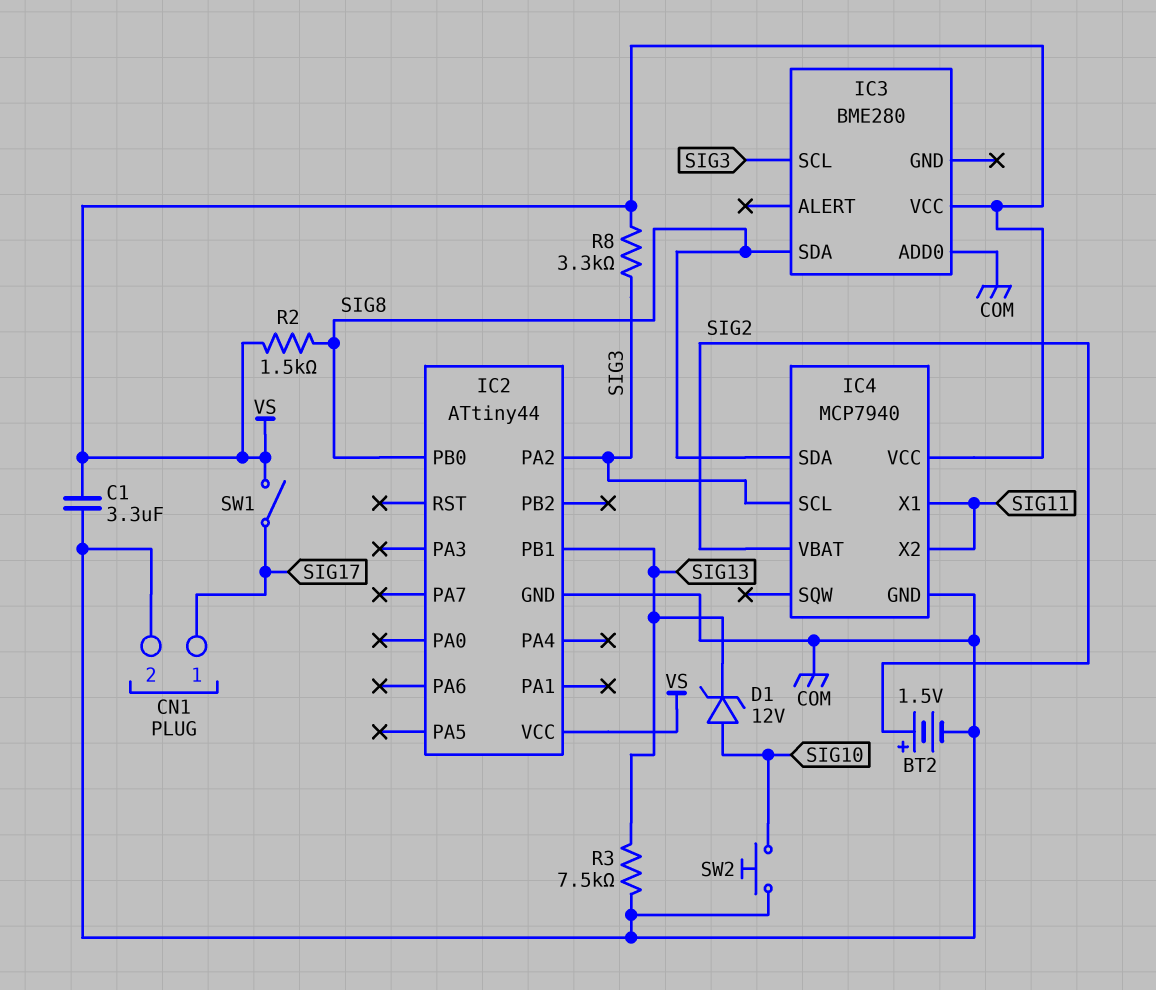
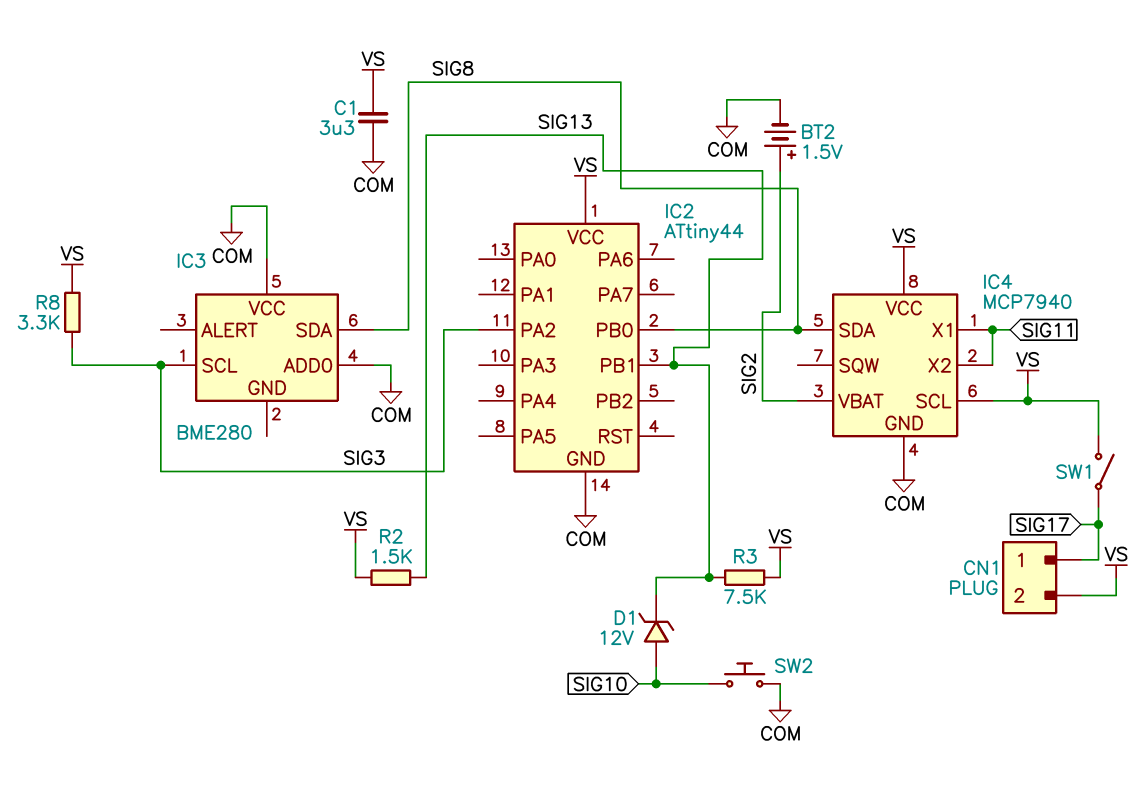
CN1 pin 2: COM -> VS
IC3 pin VCC: VS -> COM
IC4 pin SCL: SIG3 -> VS
R2: 1.5k (SIG8, VS) -> 1.5k (SIG13, VS)
R3: 7.5k (COM, SIG13) -> 7.5k (SIG13, VS)

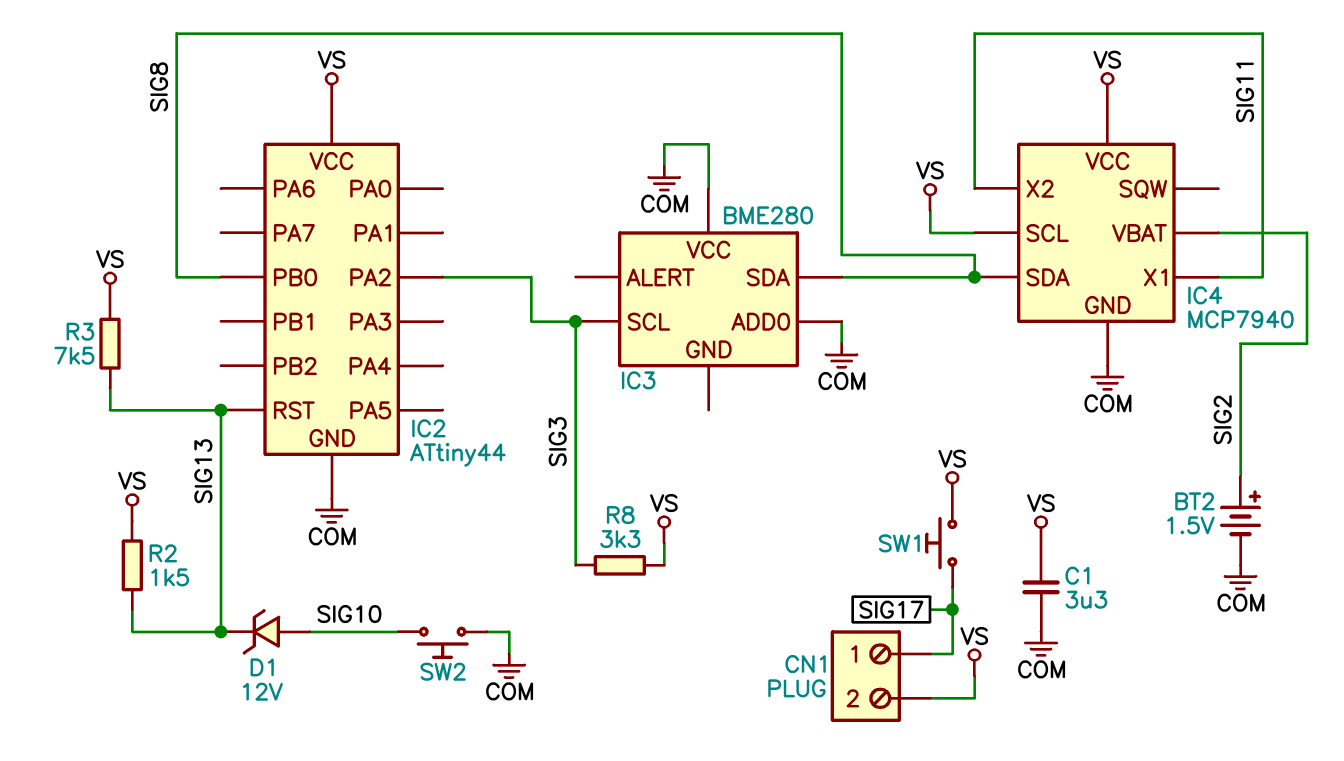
IC2 pin PB1: SIG13 -> none
IC2 pin RST: none -> SIG13
SW1: switch (SIG17, VS) -> button (SIG17, VS)

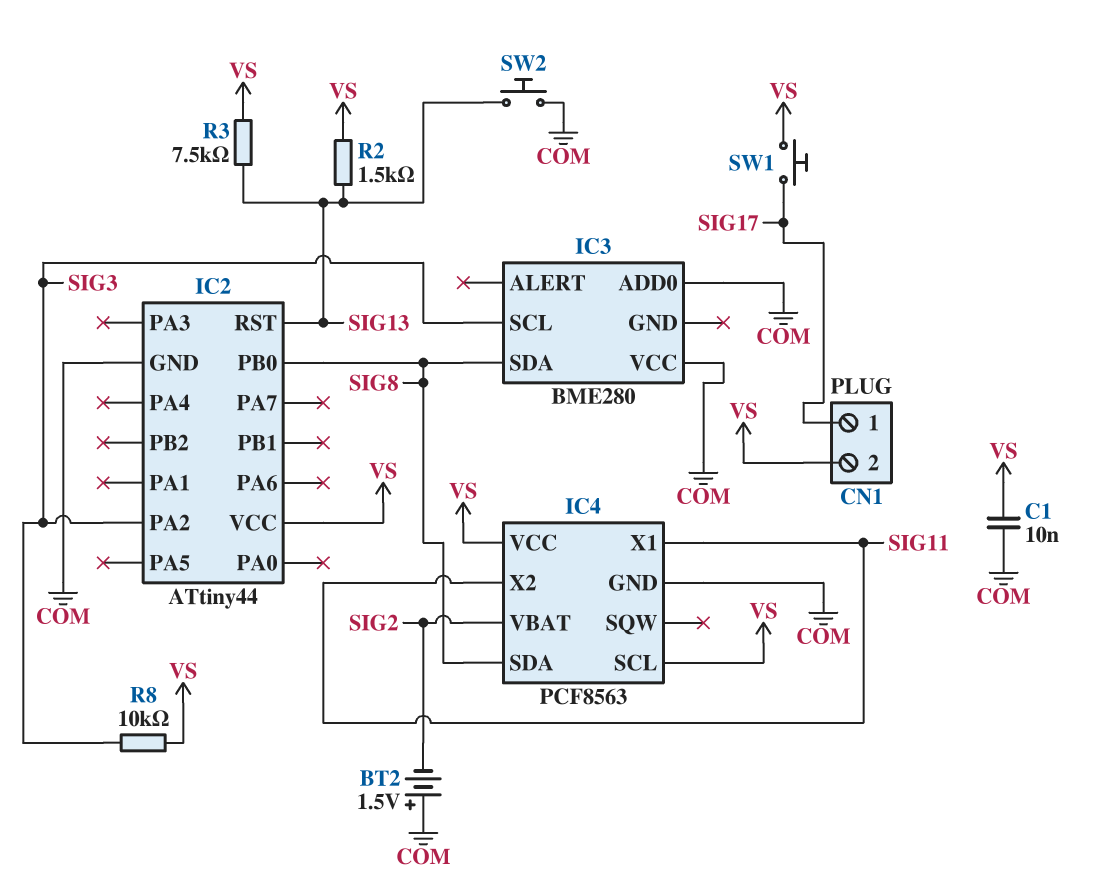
BT2: 1.5V (plus SIG2, minus COM) -> 1.5V (plus COM, minus SIG2)
C1: 3.3uF (COM, VS) -> 10nF (COM, VS)
D1: zener 12V (A SIG10, K SIG13) -> none
IC4: MCP7940 -> PCF8563
R8: 3.3k (SIG3, VS) -> 10k (SIG3, VS)
SW2: button (COM, SIG10) -> button (COM, SIG13)

